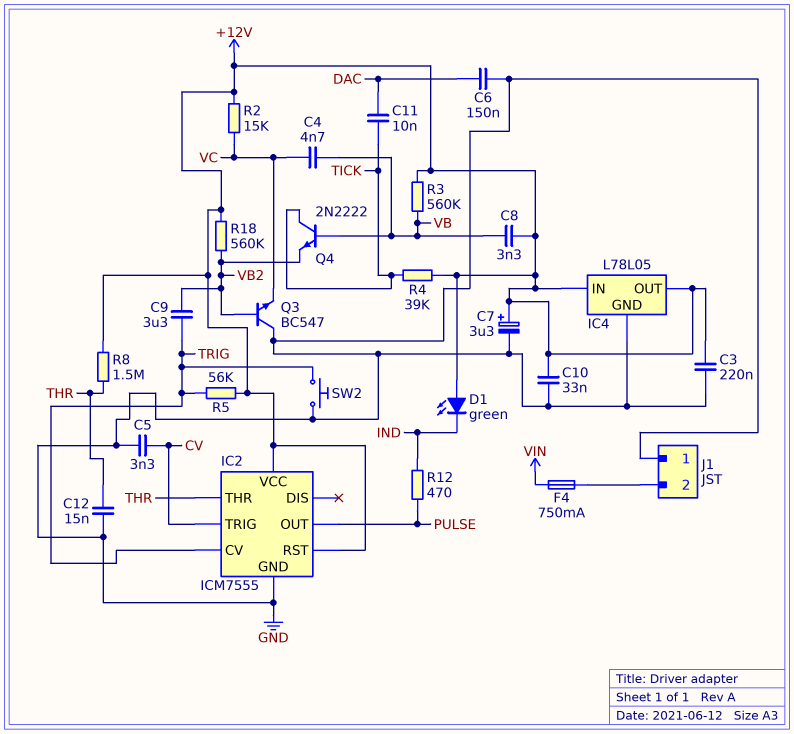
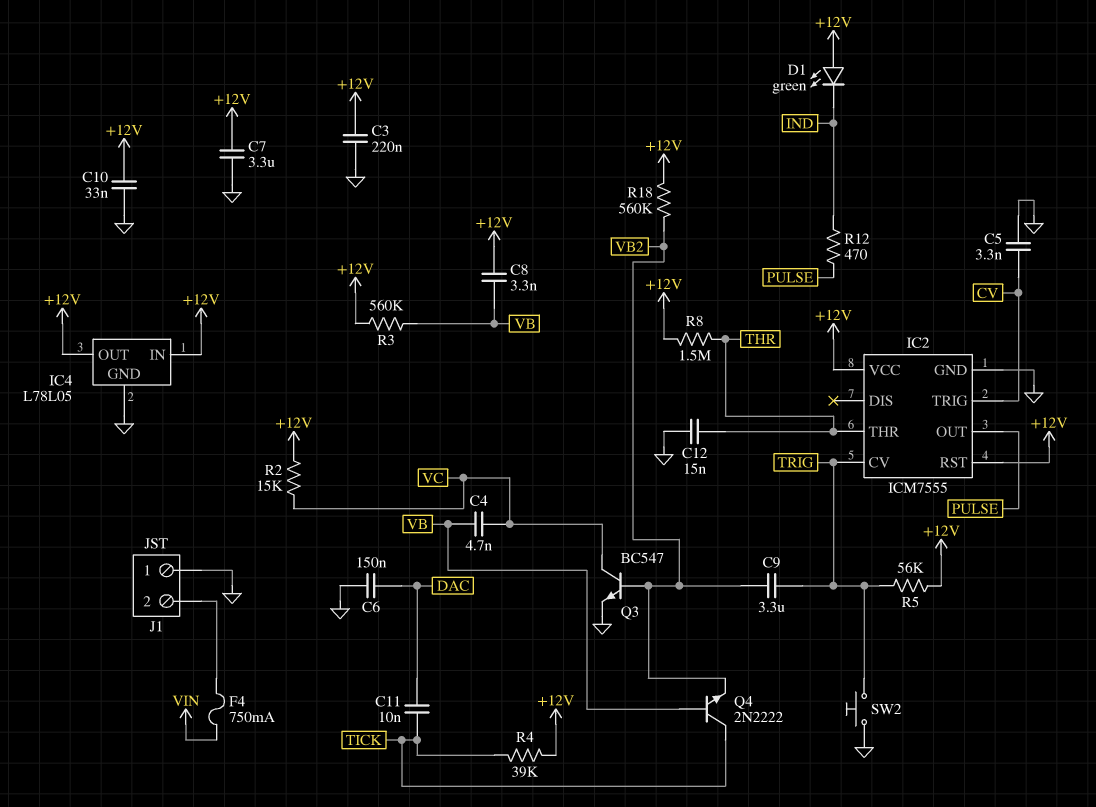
C7: 3.3uF (plus +12V, minus GND) -> 3.3uF (+12V, GND)
Q3: NPN BC547 (B VB2, C GND, E VC) -> NPN BC547 (B VB2, C VC, E GND)

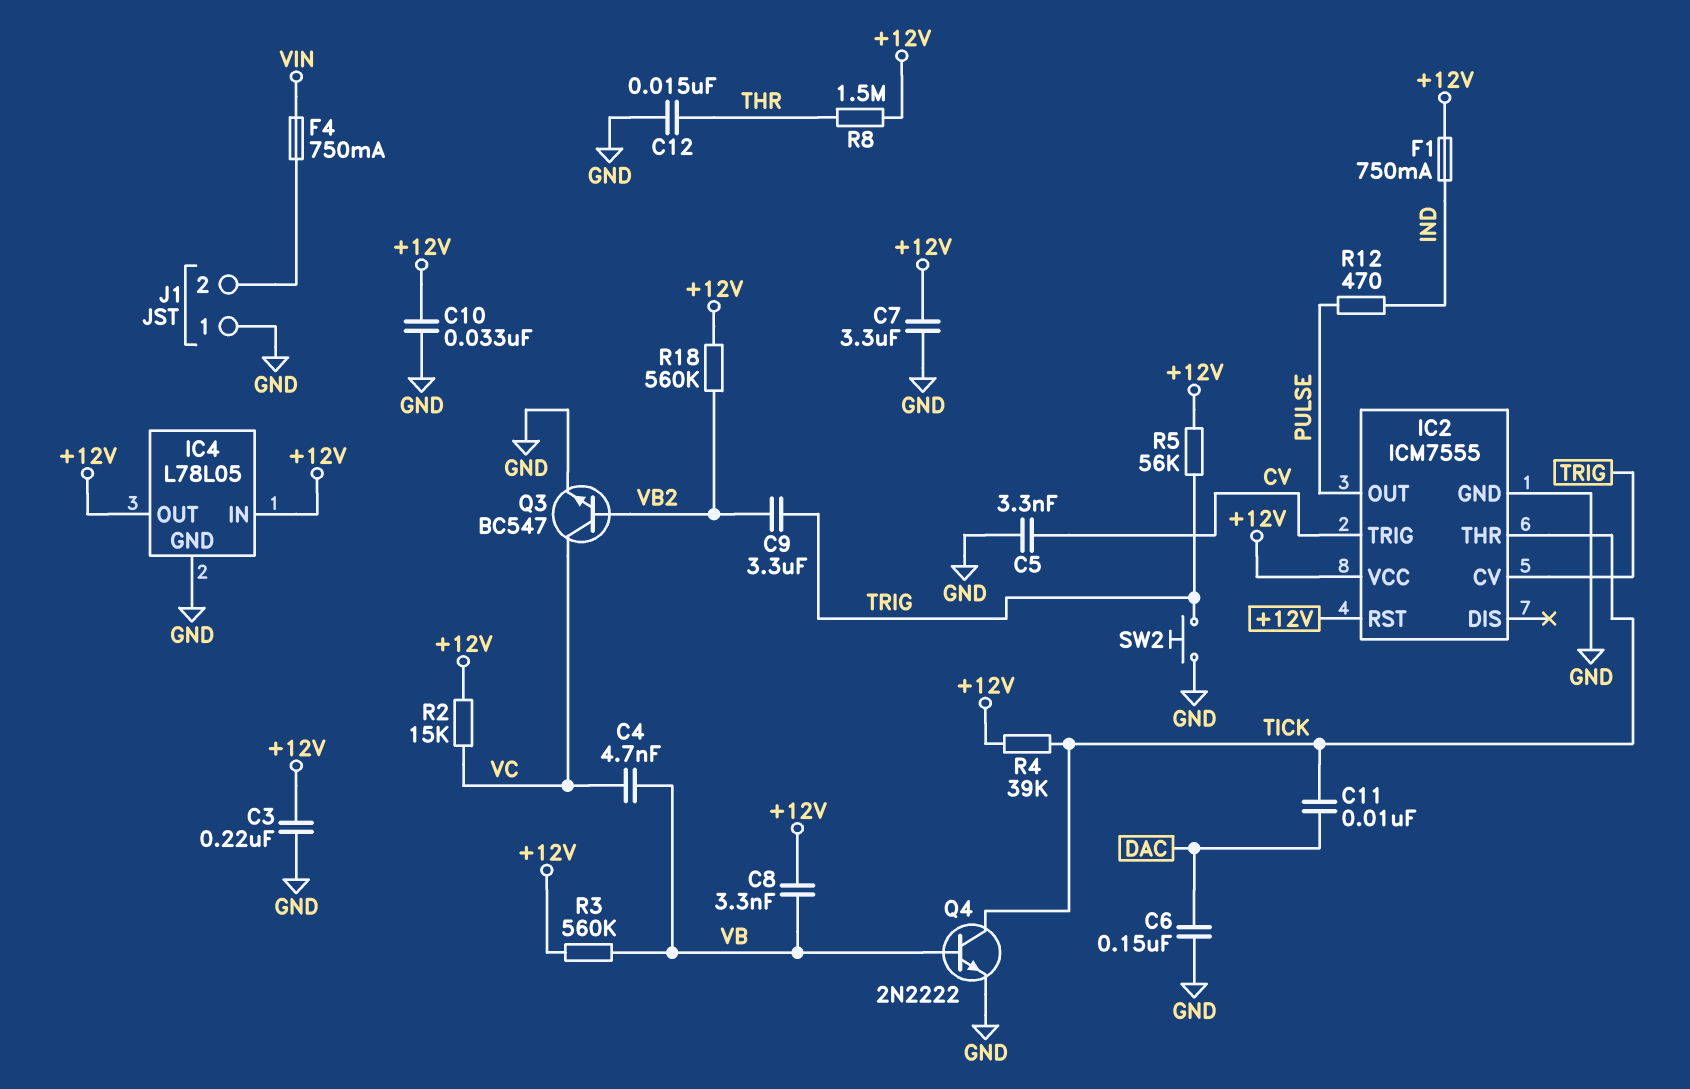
D1: LED green (A +12V, K IND) -> none
F1: none -> 750mA (+12V, IND)
IC2 pin THR: THR -> TICK
Q4: NPN 2N2222 (B VB, C TICK, E VB2) -> NPN 2N2222 (B VB, C TICK, E GND)

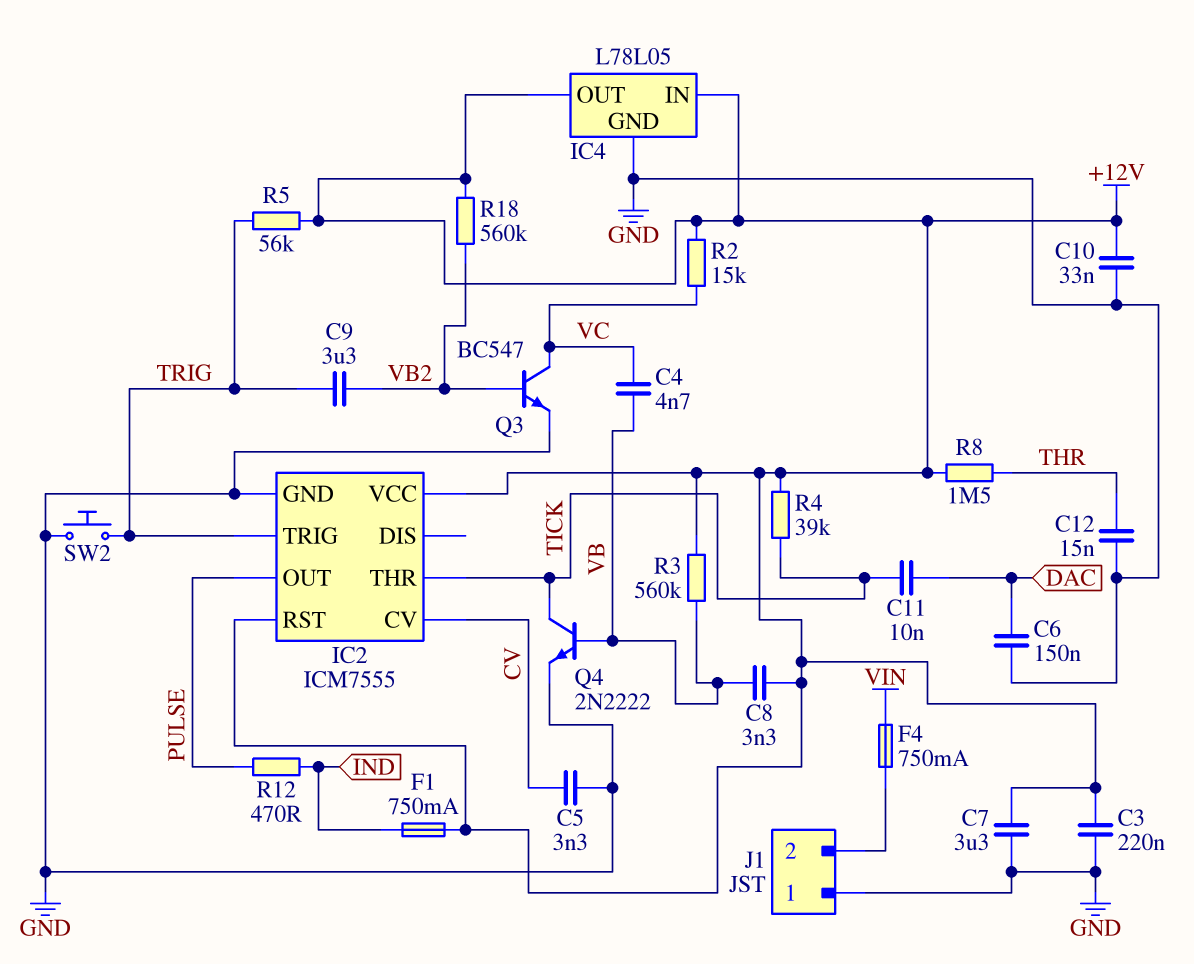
IC2 pin CV: TRIG -> CV
IC2 pin TRIG: CV -> TRIG

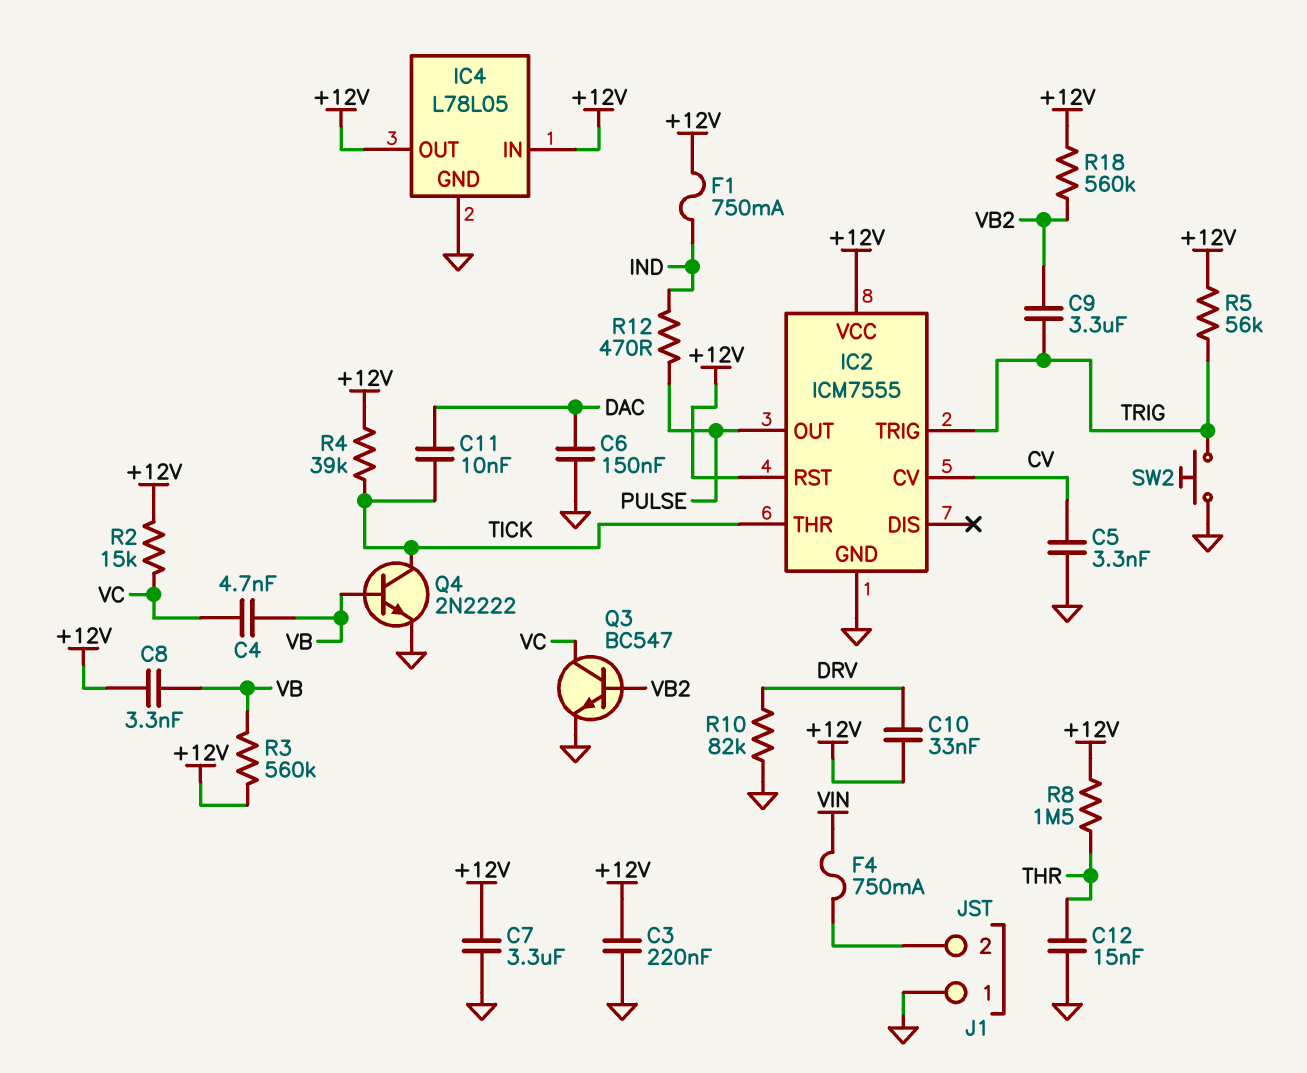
C10: 33nF (+12V, GND) -> 33nF (+12V, DRV)
R10: none -> 82k (DRV, GND)

